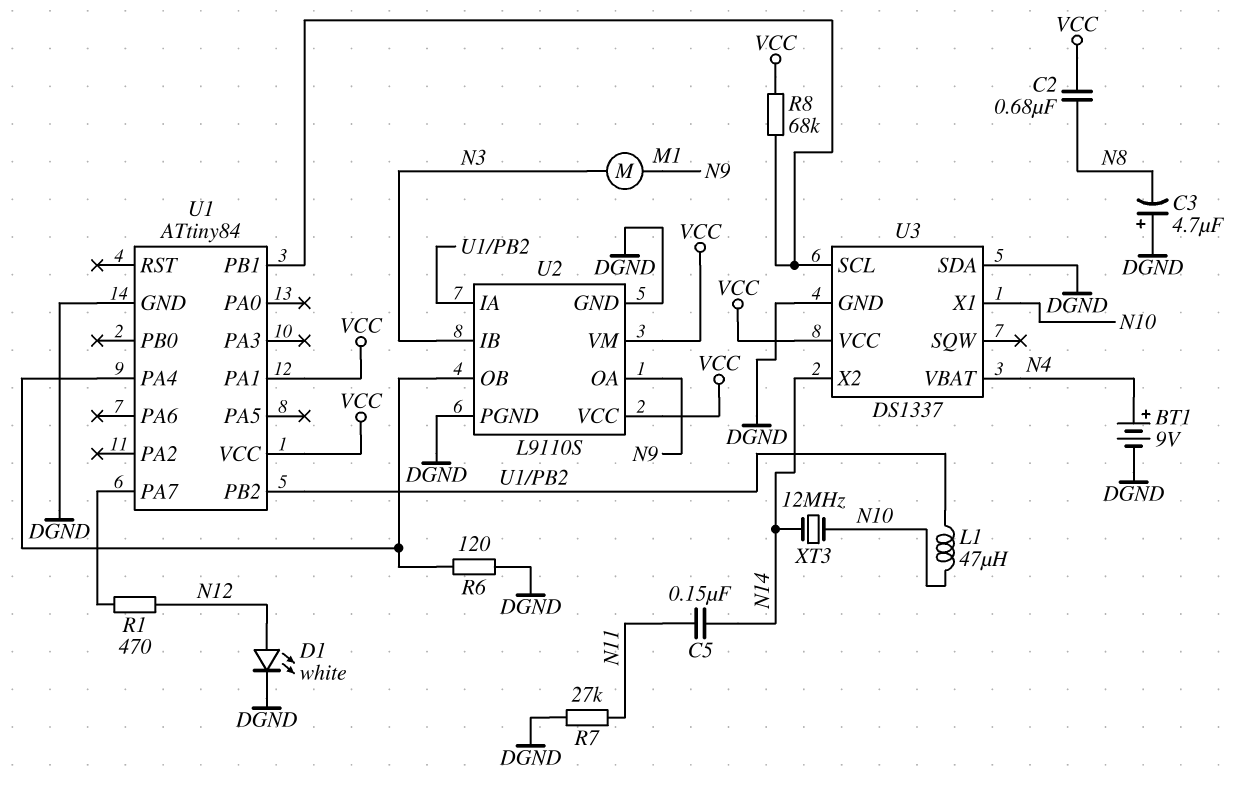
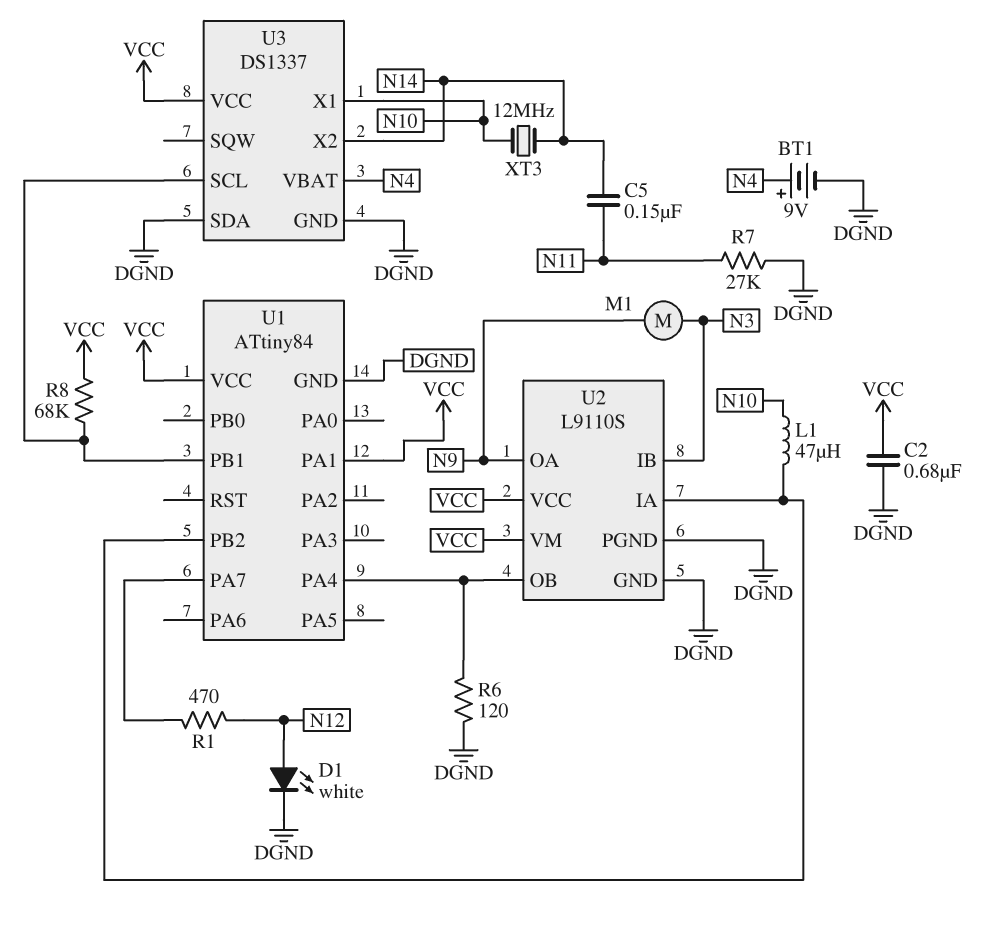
C2: 680nF (N8, VCC) -> 680nF (DGND, VCC)
C3: 4.7uF (plus DGND, minus N8) -> none

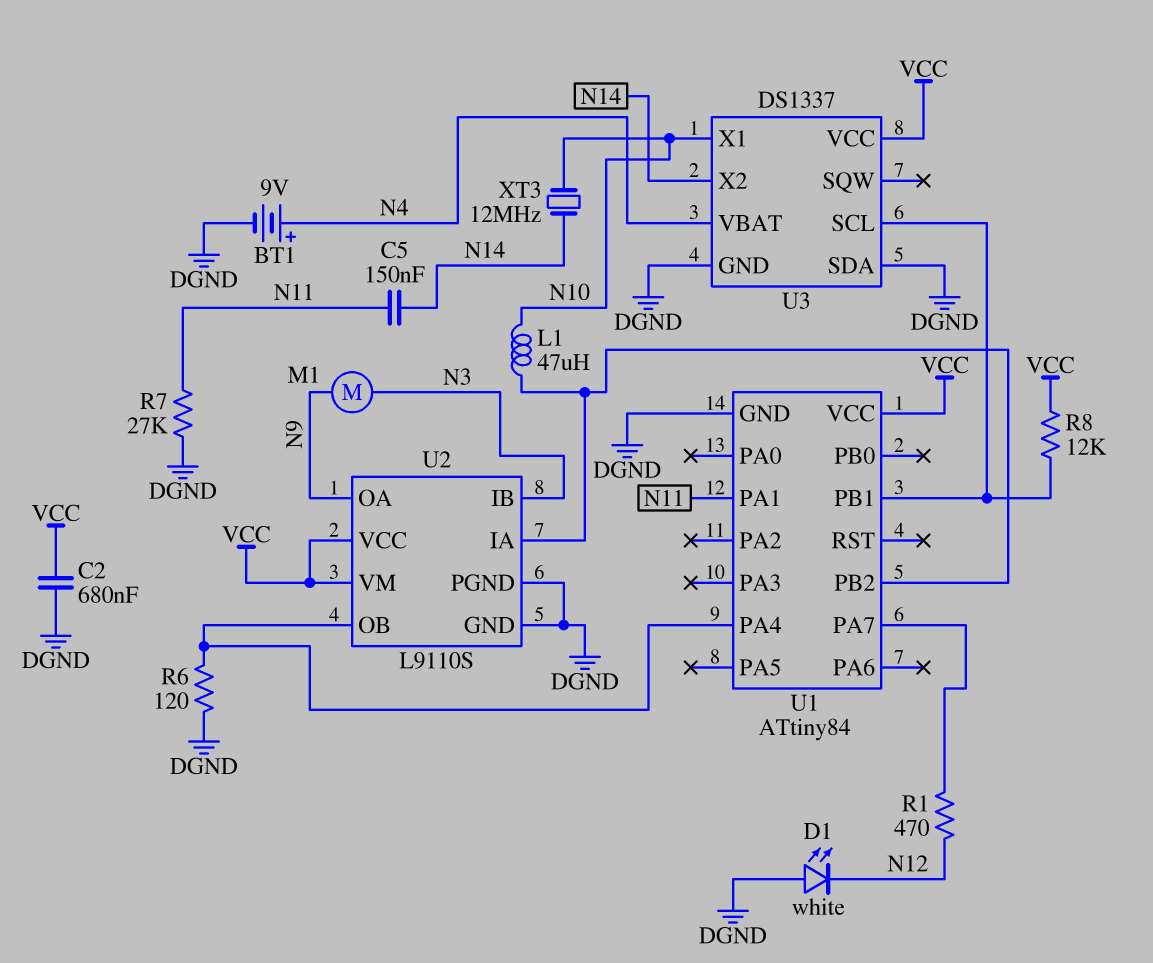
D1: LED white (A N12, K DGND) -> LED white (A DGND, K N12)
R8: 68k (U1/PB1, VCC) -> 12k (U1/PB1, VCC)
U1 pin PA1: VCC -> N11

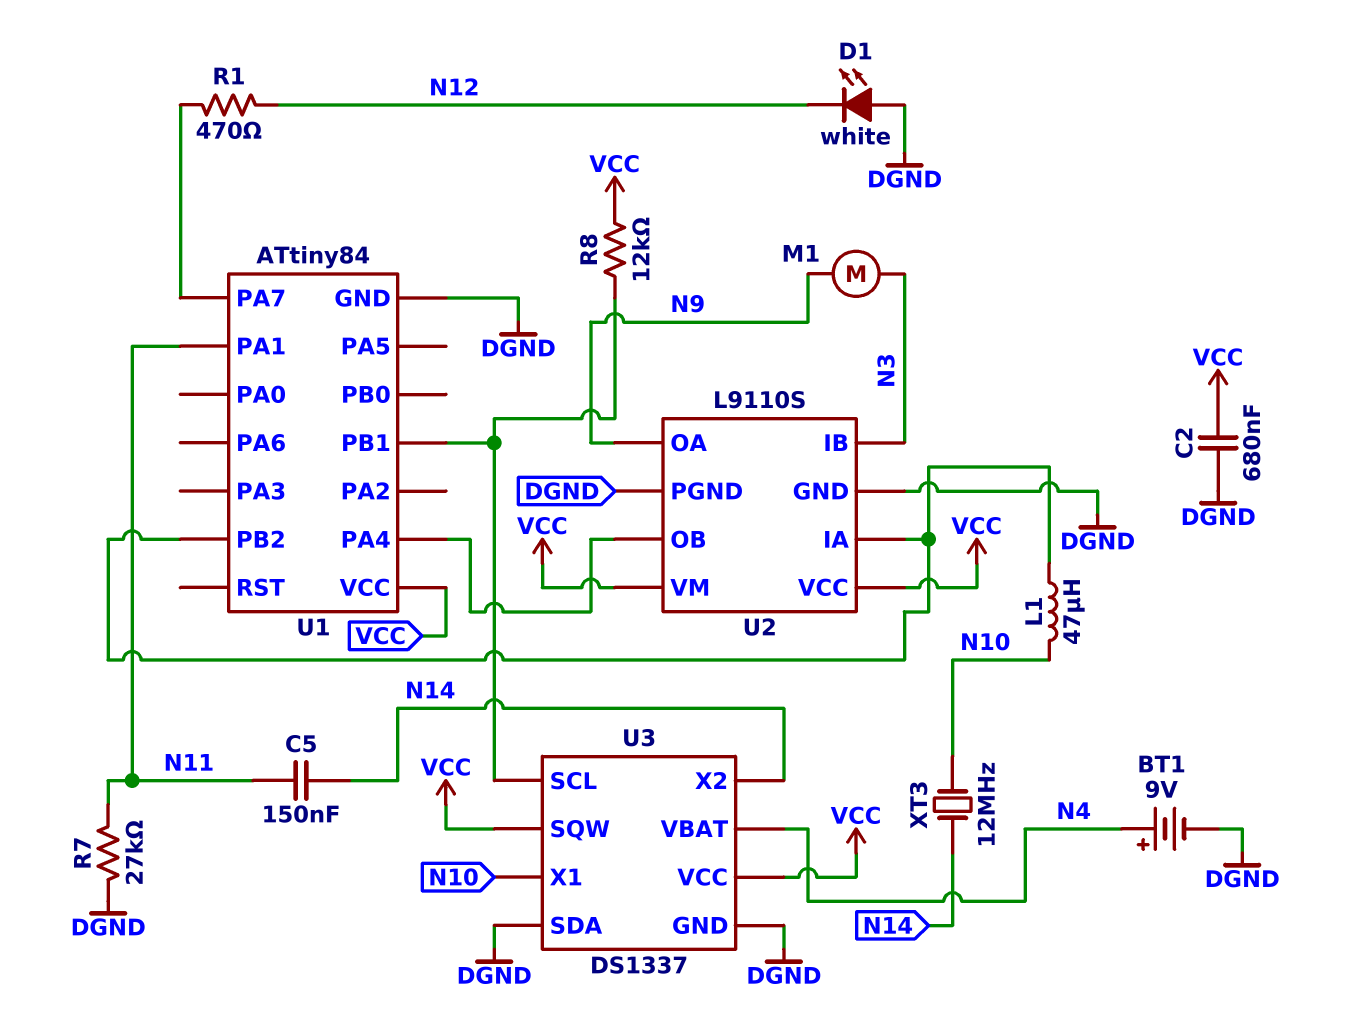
R6: 120 (DGND, U1/PA4) -> none
U3 pin SQW: none -> VCC

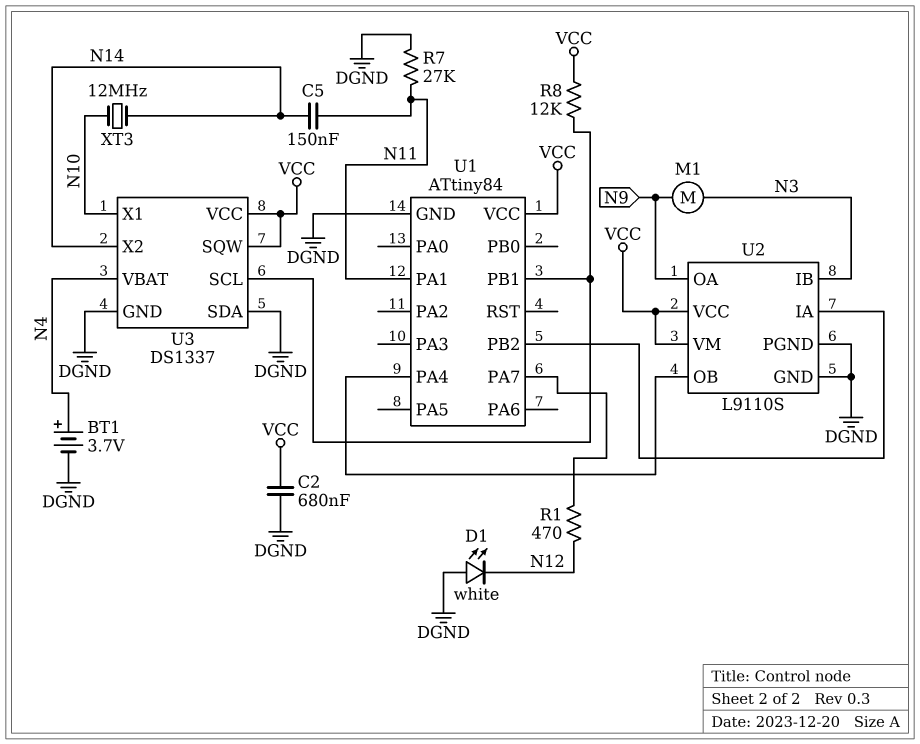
BT1: 9V (plus N4, minus DGND) -> 3.7V (plus N4, minus DGND)
L1: 47uH (N10, U1/PB2) -> none

